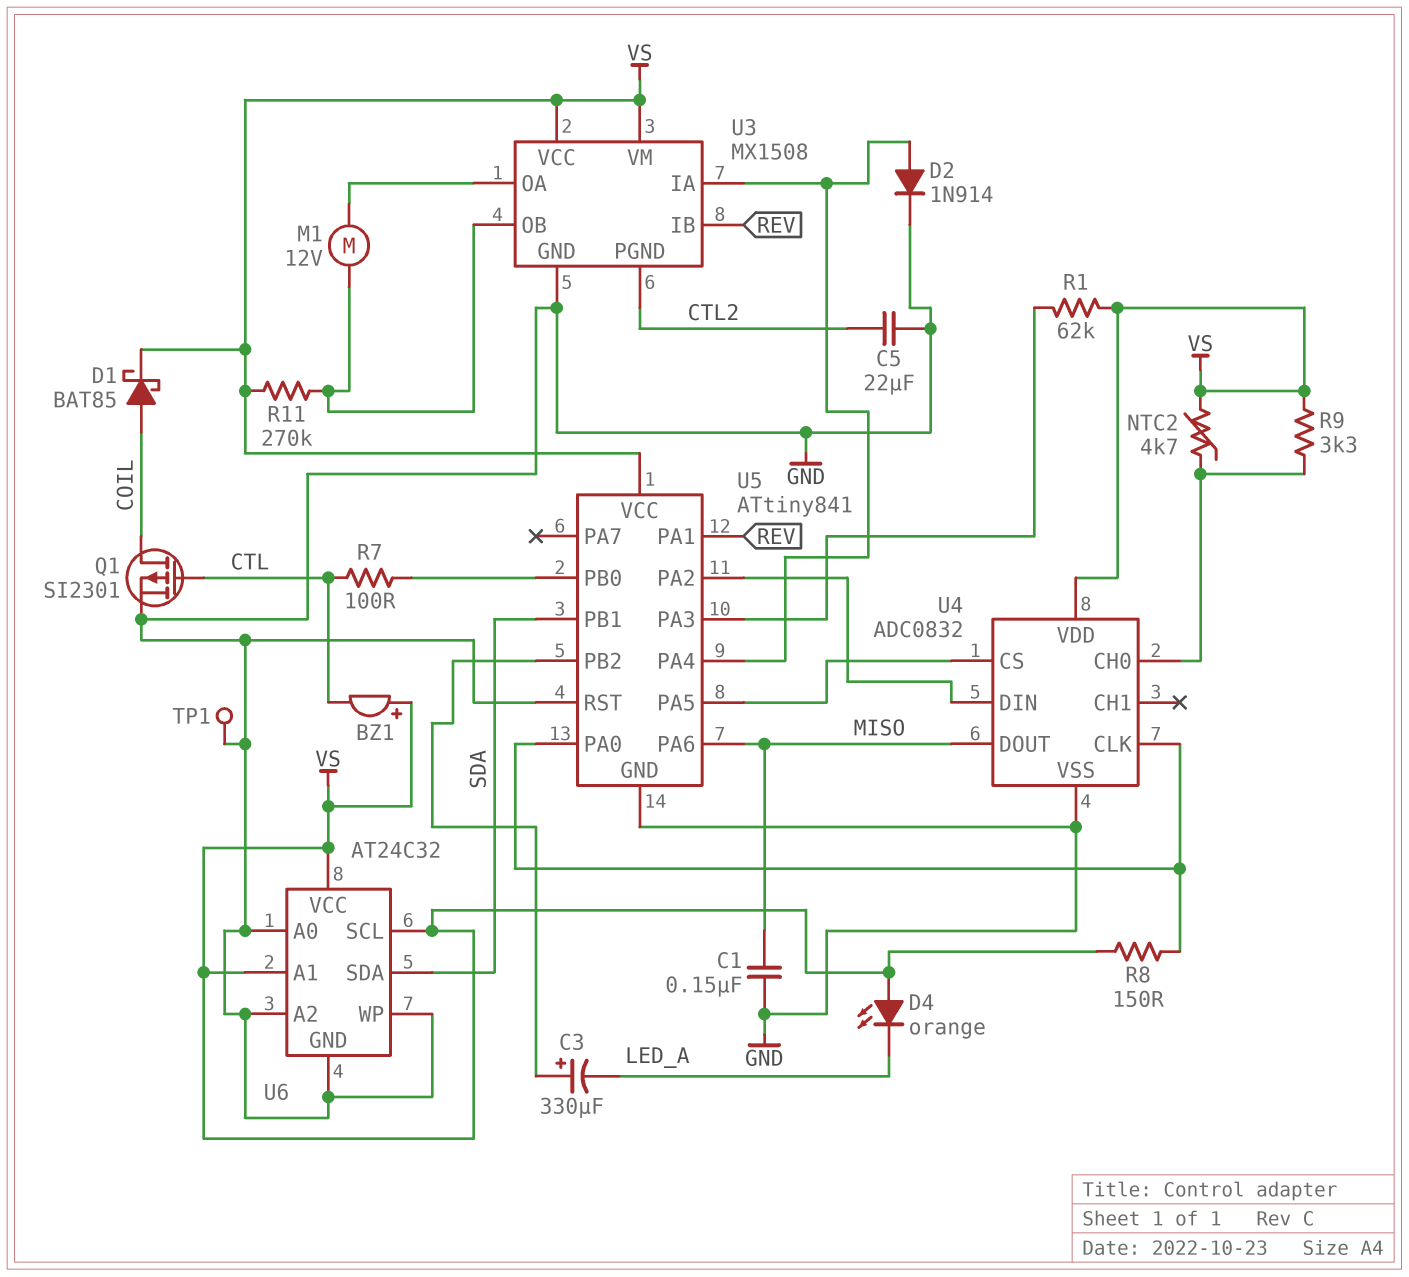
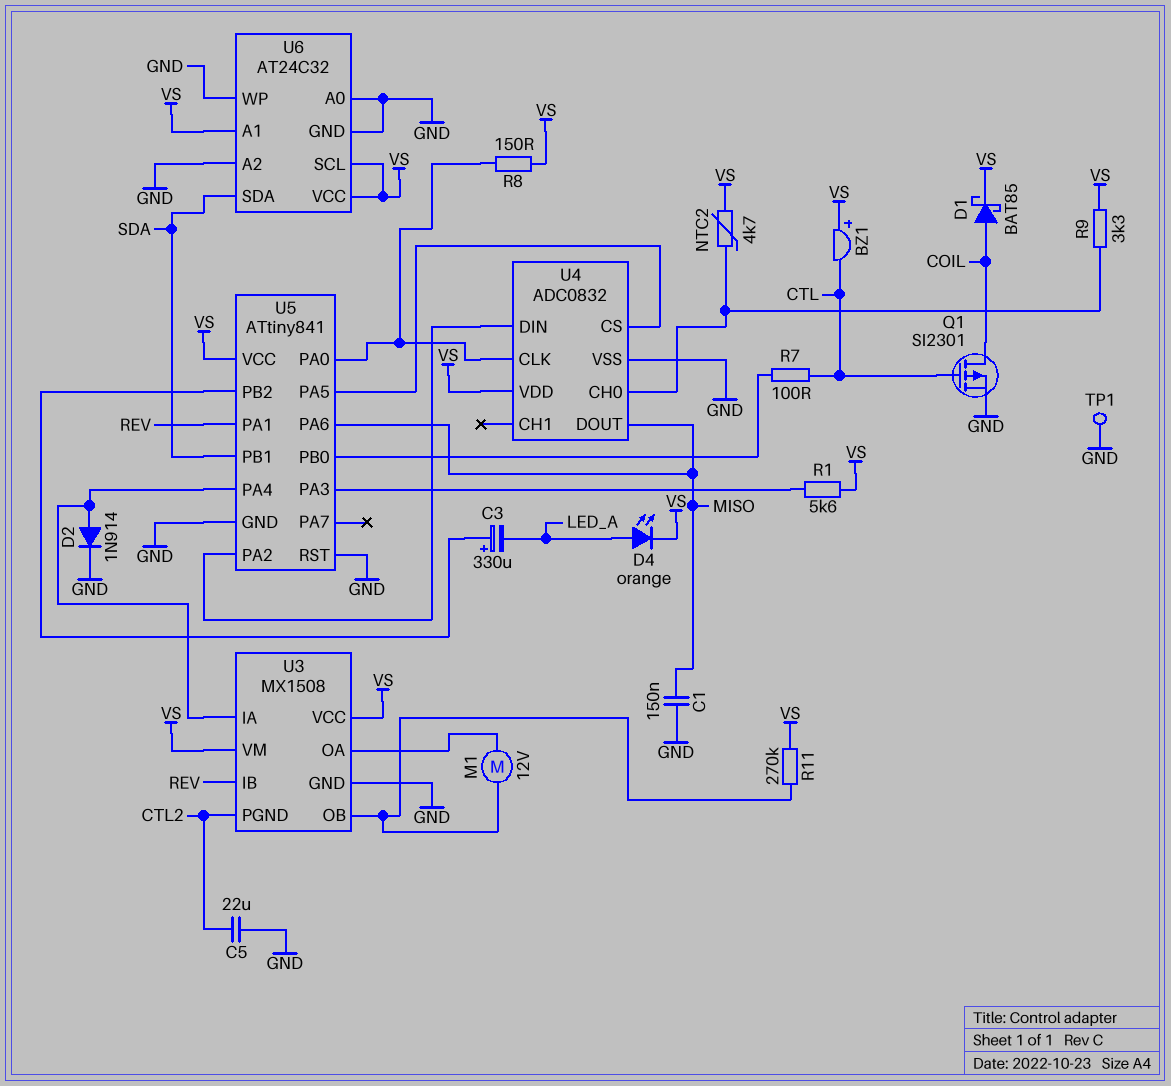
D4: LED orange (A VS, K LED_A) -> LED orange (A LED_A, K VS)
R1: 62k (U5/PA3, VS) -> 5.6k (U5/PA3, VS)

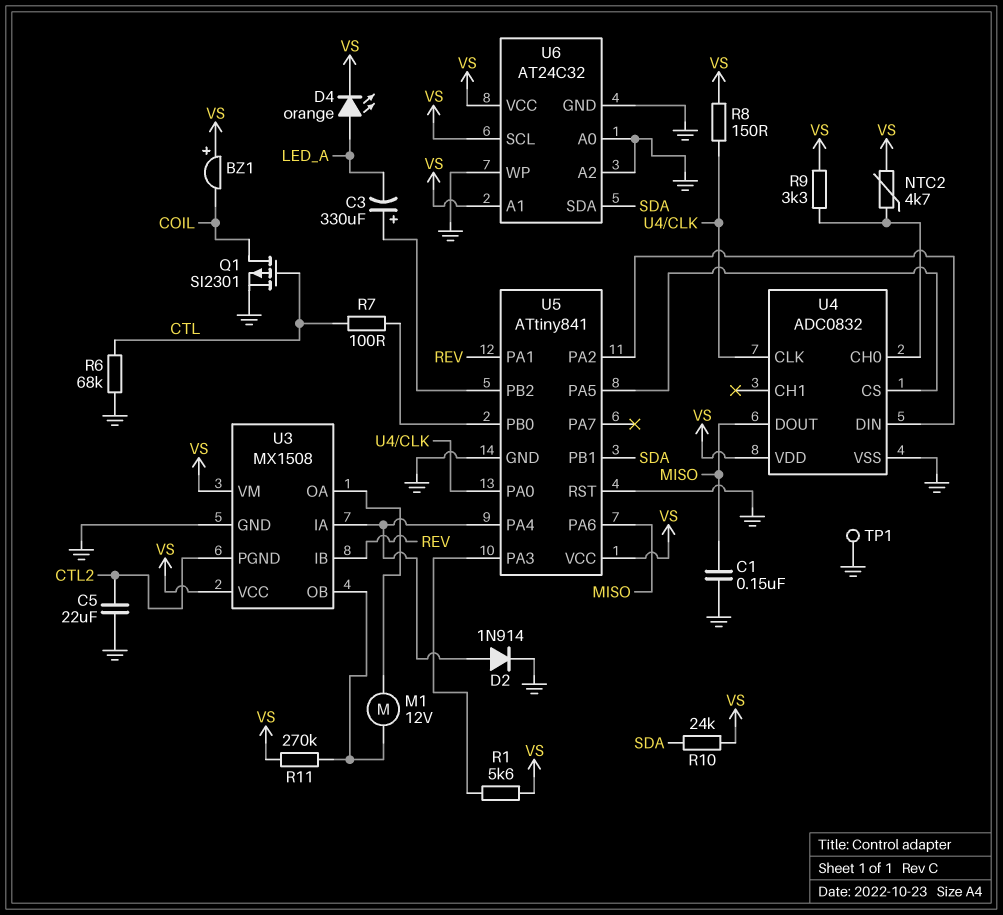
BZ1: buzzer (plus VS, minus CTL) -> buzzer (plus VS, minus COIL)
D1: schottky BAT85 (A COIL, K VS) -> none
R6: none -> 68k (CTL, GND)
R10: none -> 24k (SDA, VS)

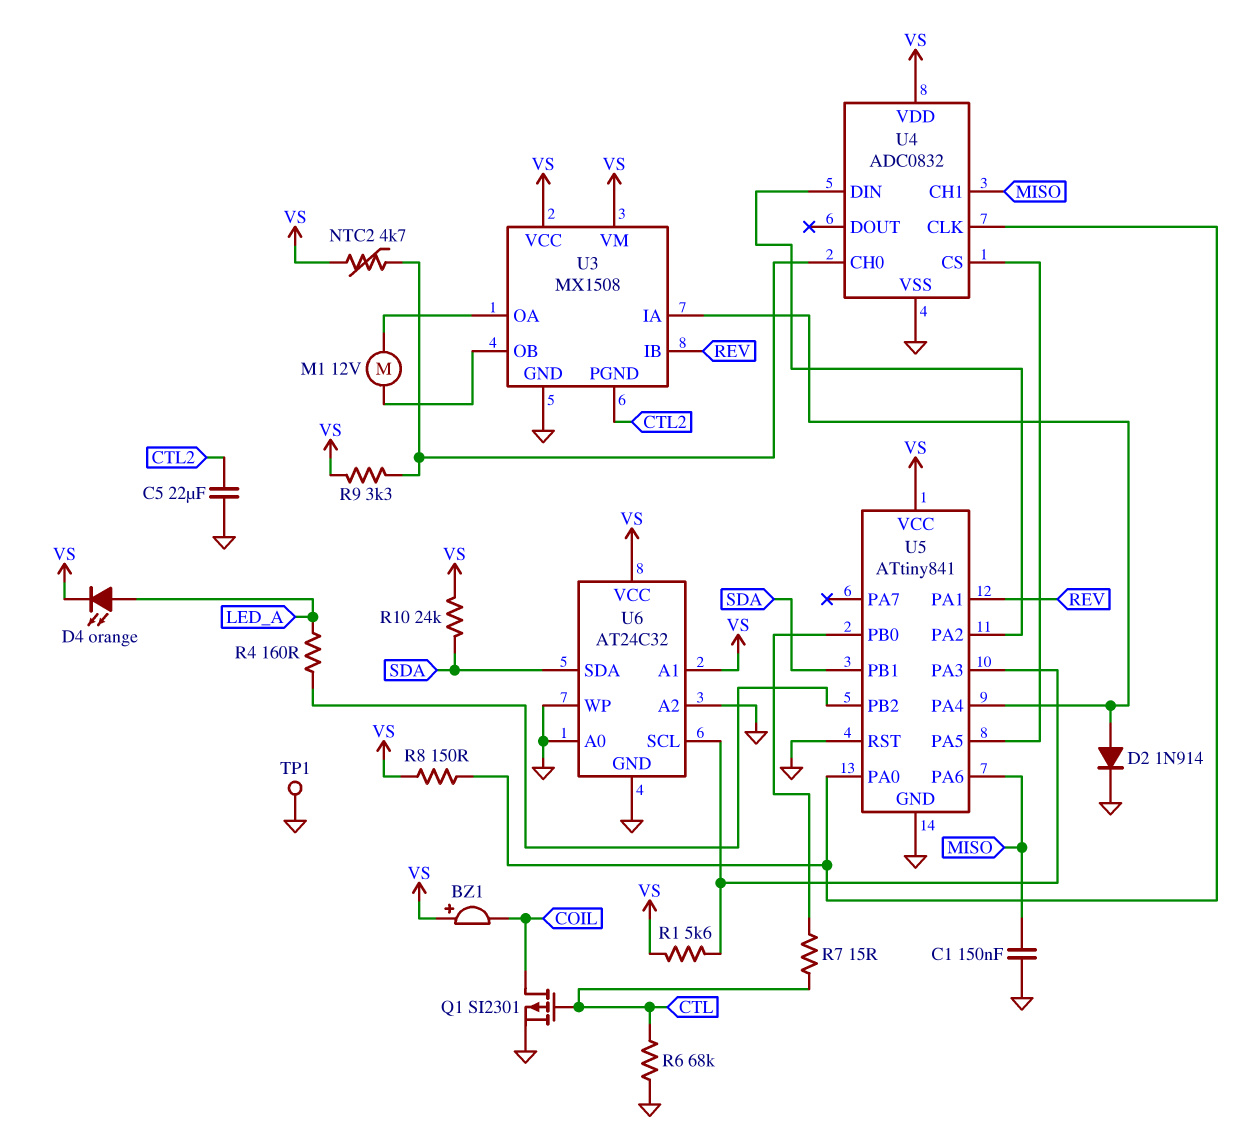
C3: 330uF (plus U5/PB2, minus LED_A) -> none
R4: none -> 160 (LED_A, U5/PB2)
R7: 100 (CTL, U5/PB0) -> 15 (CTL, U5/PB0)
R11: 270k (U3/OB, VS) -> none
U4 pin CH1: none -> MISO
U4 pin DOUT: MISO -> none
U6 pin SCL: VS -> U5/PA3

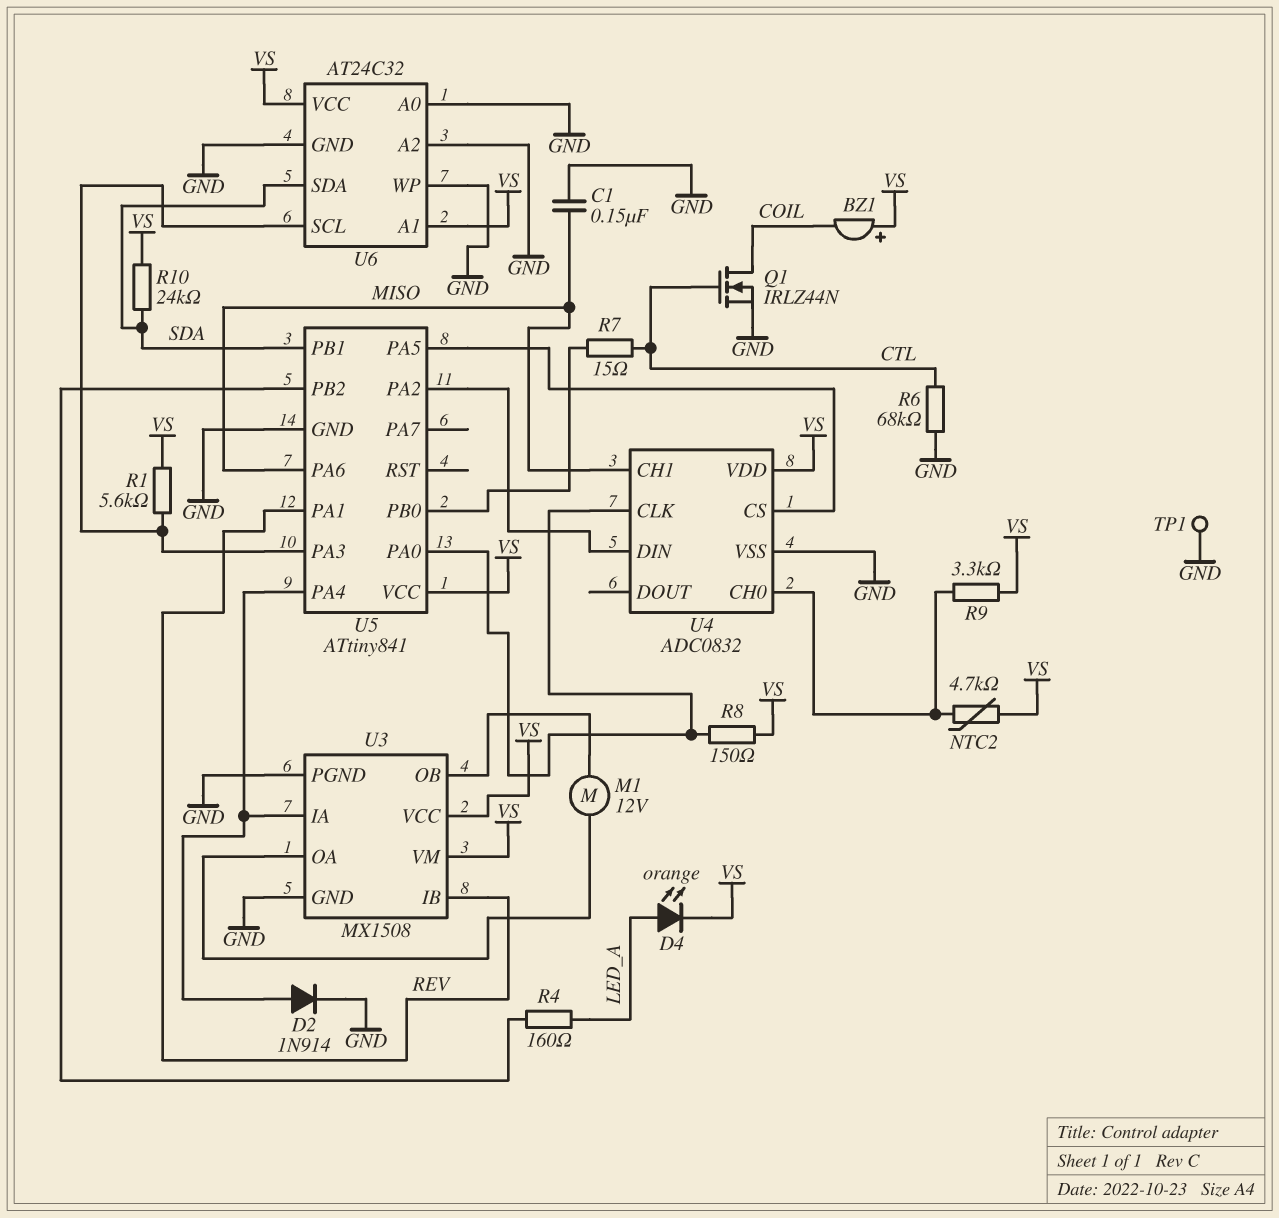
C5: 22uF (CTL2, GND) -> none
Q1: PMOS SI2301 (G CTL, D COIL, S GND) -> NMOS IRLZ44N (G CTL, D COIL, S GND)
U3 pin PGND: CTL2 -> GND
U5 pin RST: GND -> none

